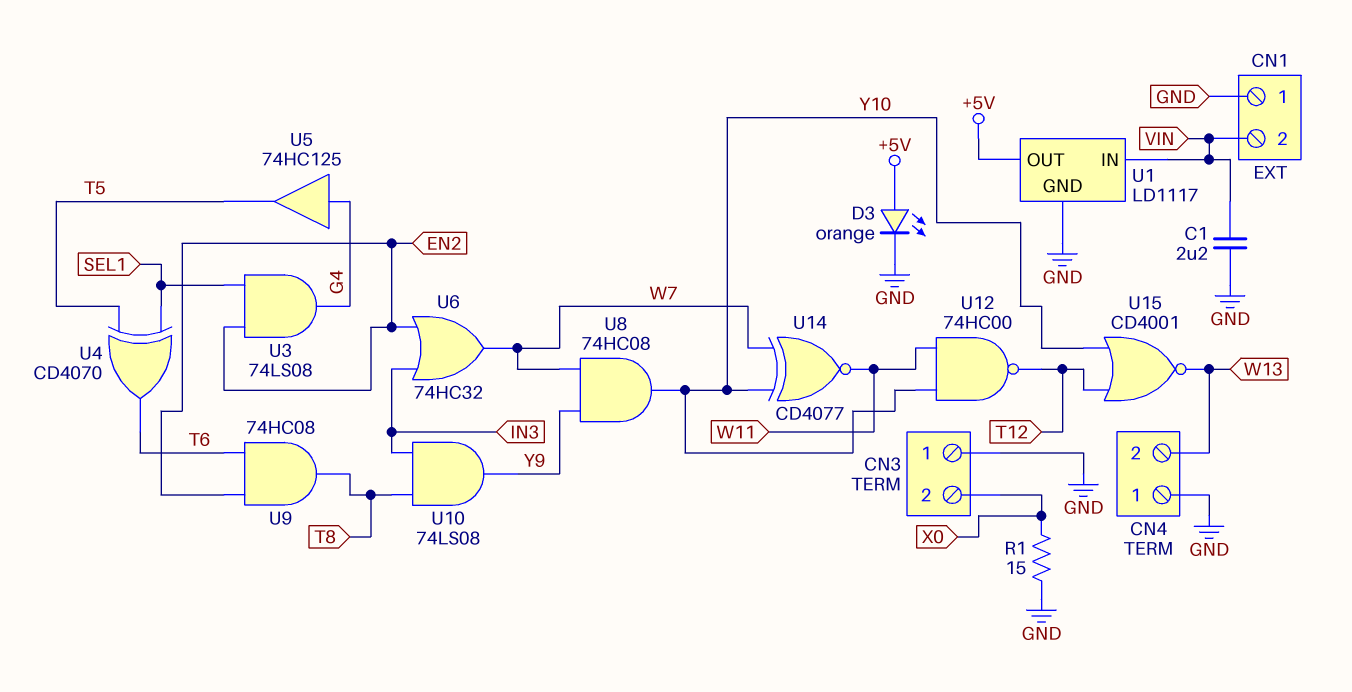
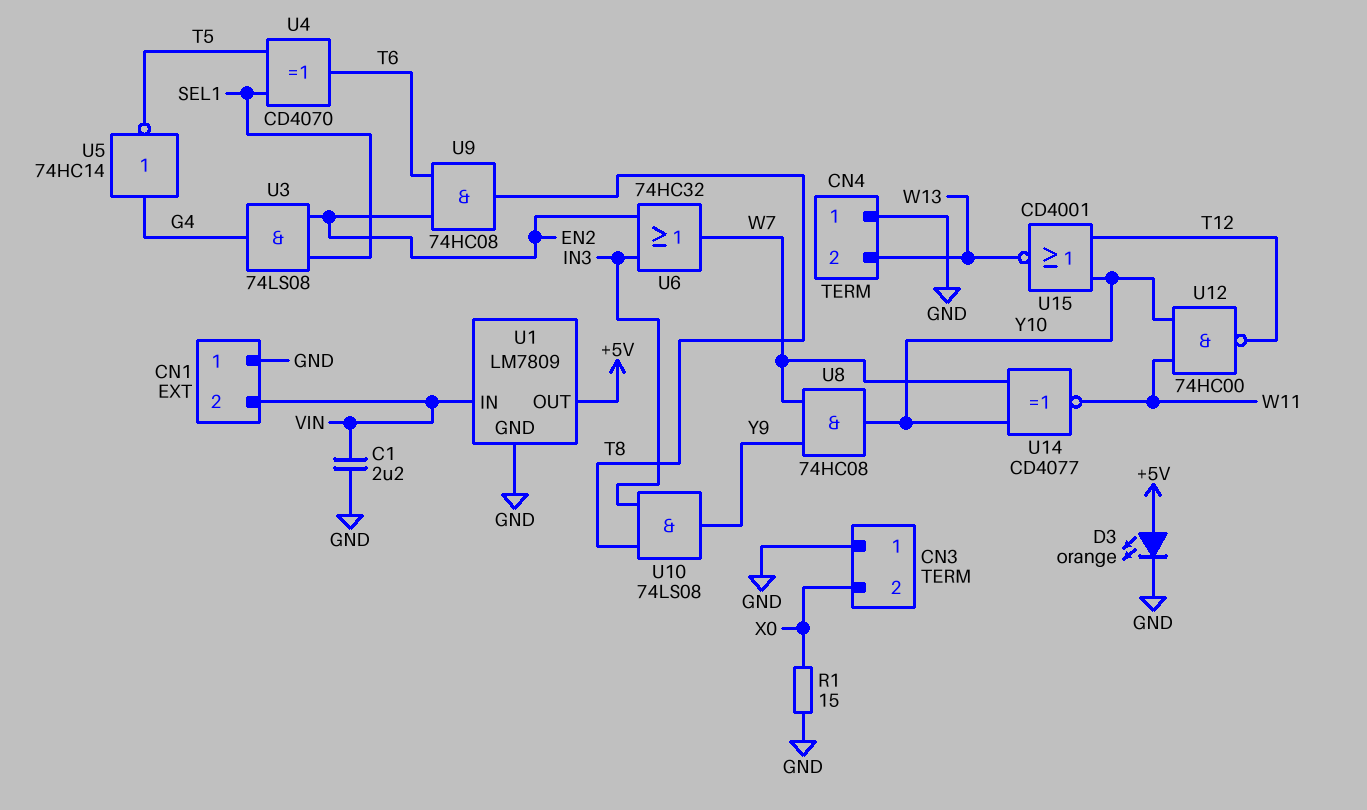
U1: LD1117 -> LM7809
U5: buffer 74HC125 (in G4, out T5) -> NOT 74HC14 (in G4, out T5)

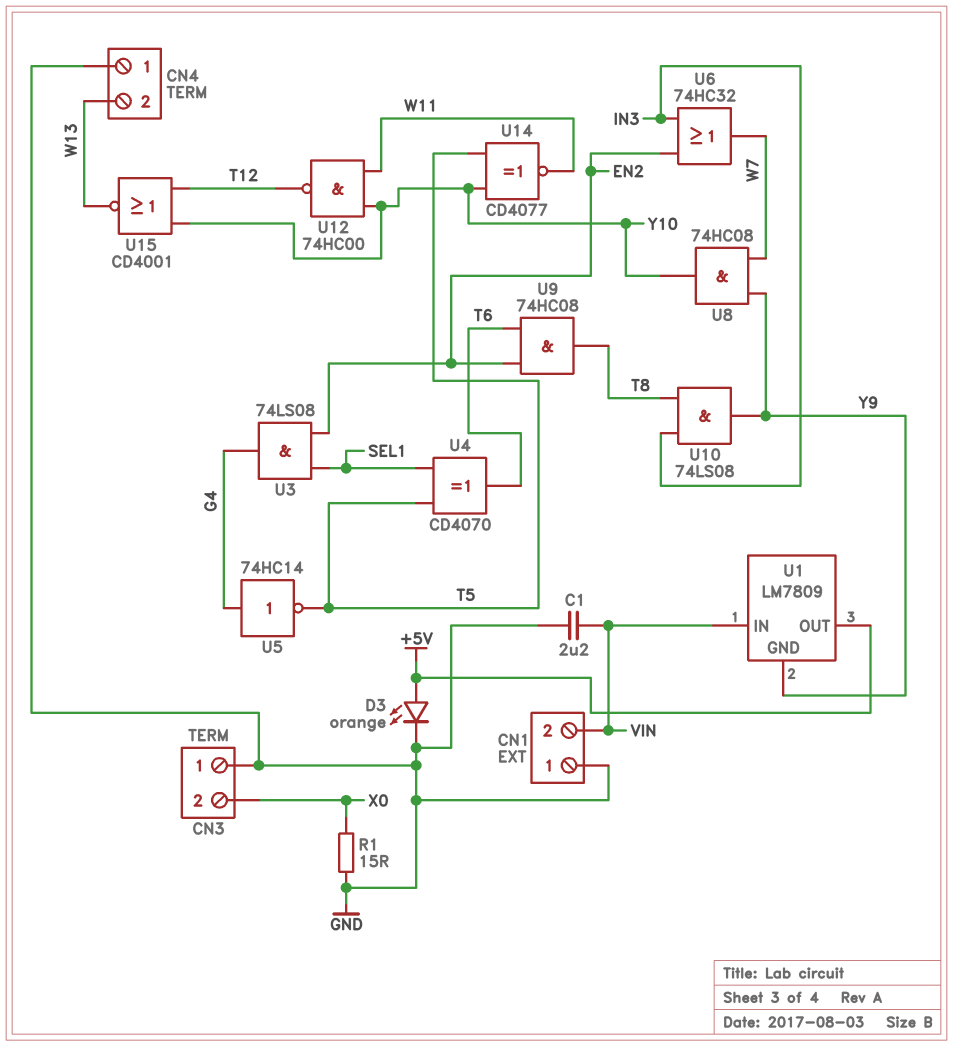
U1 pin GND: GND -> Y9
U14: XNOR CD4077 (in W7, in Y10, out W11) -> XNOR CD4077 (in T5, in Y10, out W11)

